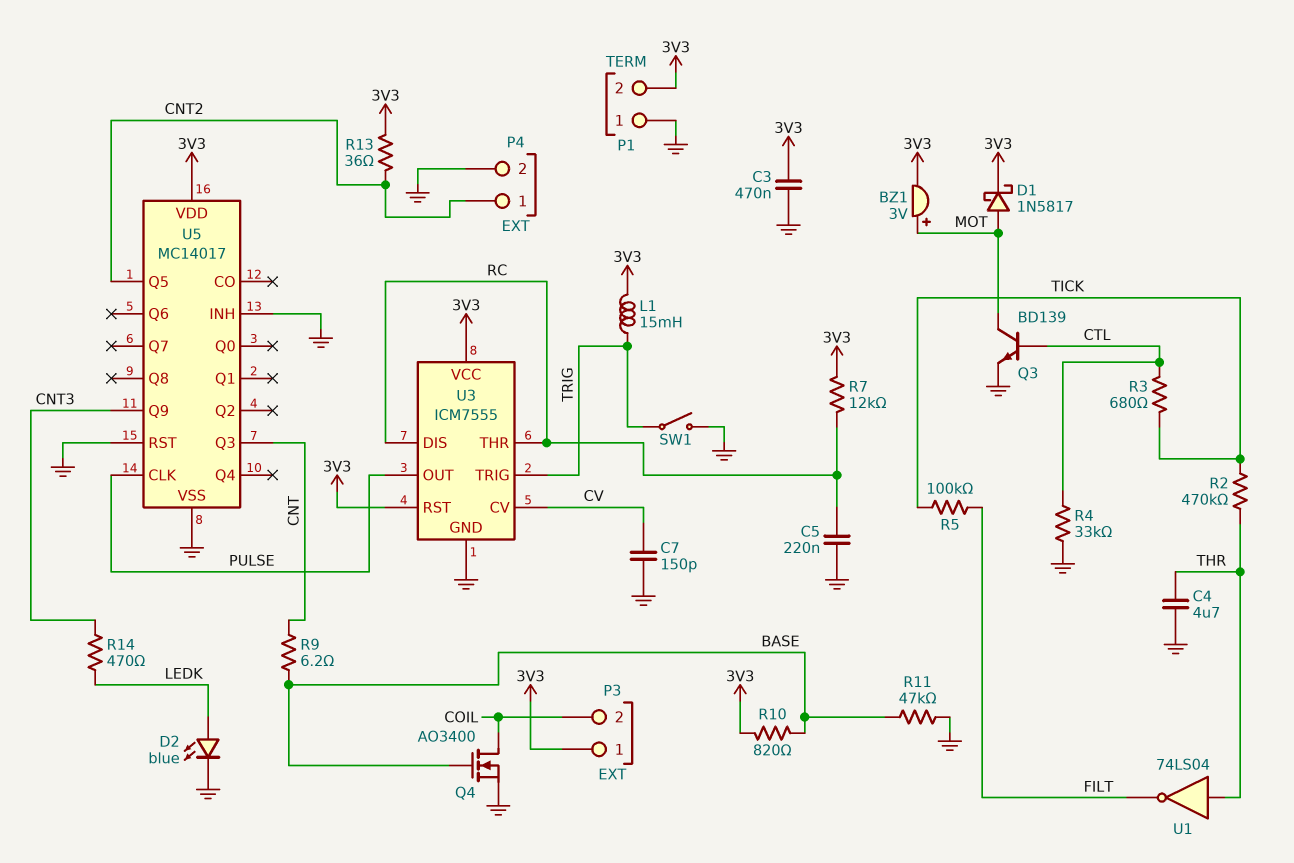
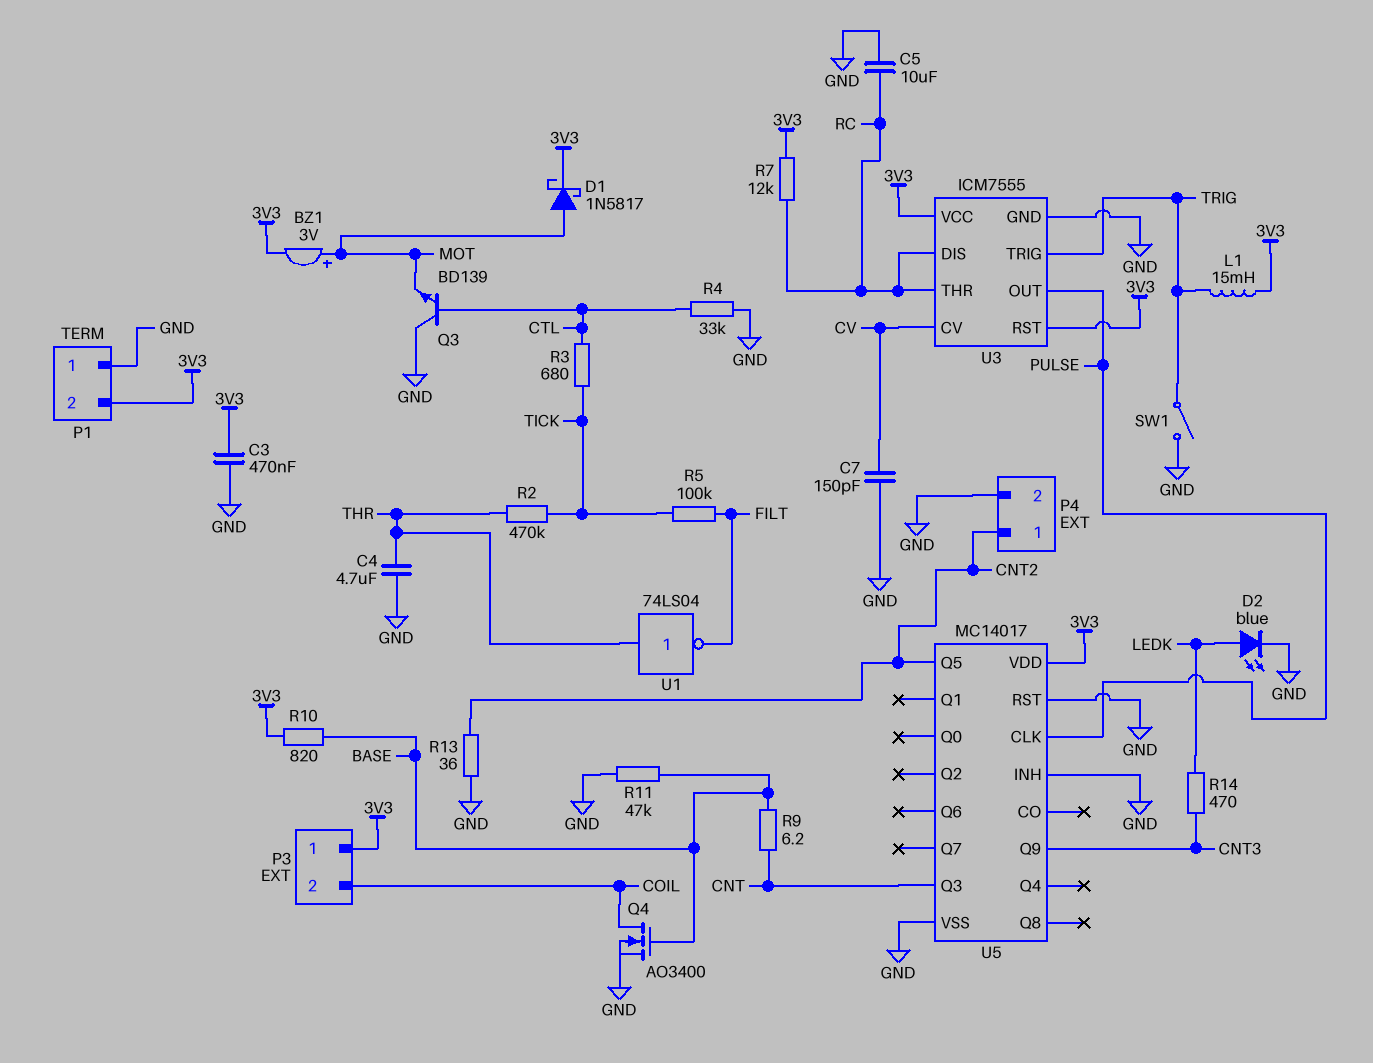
C5: 220nF (GND, RC) -> 10uF (GND, RC)
Q3: NPN BD139 (B CTL, C MOT, E GND) -> NPN BD139 (B CTL, C GND, E MOT)
R13: 36 (3V3, CNT2) -> 36 (CNT2, GND)

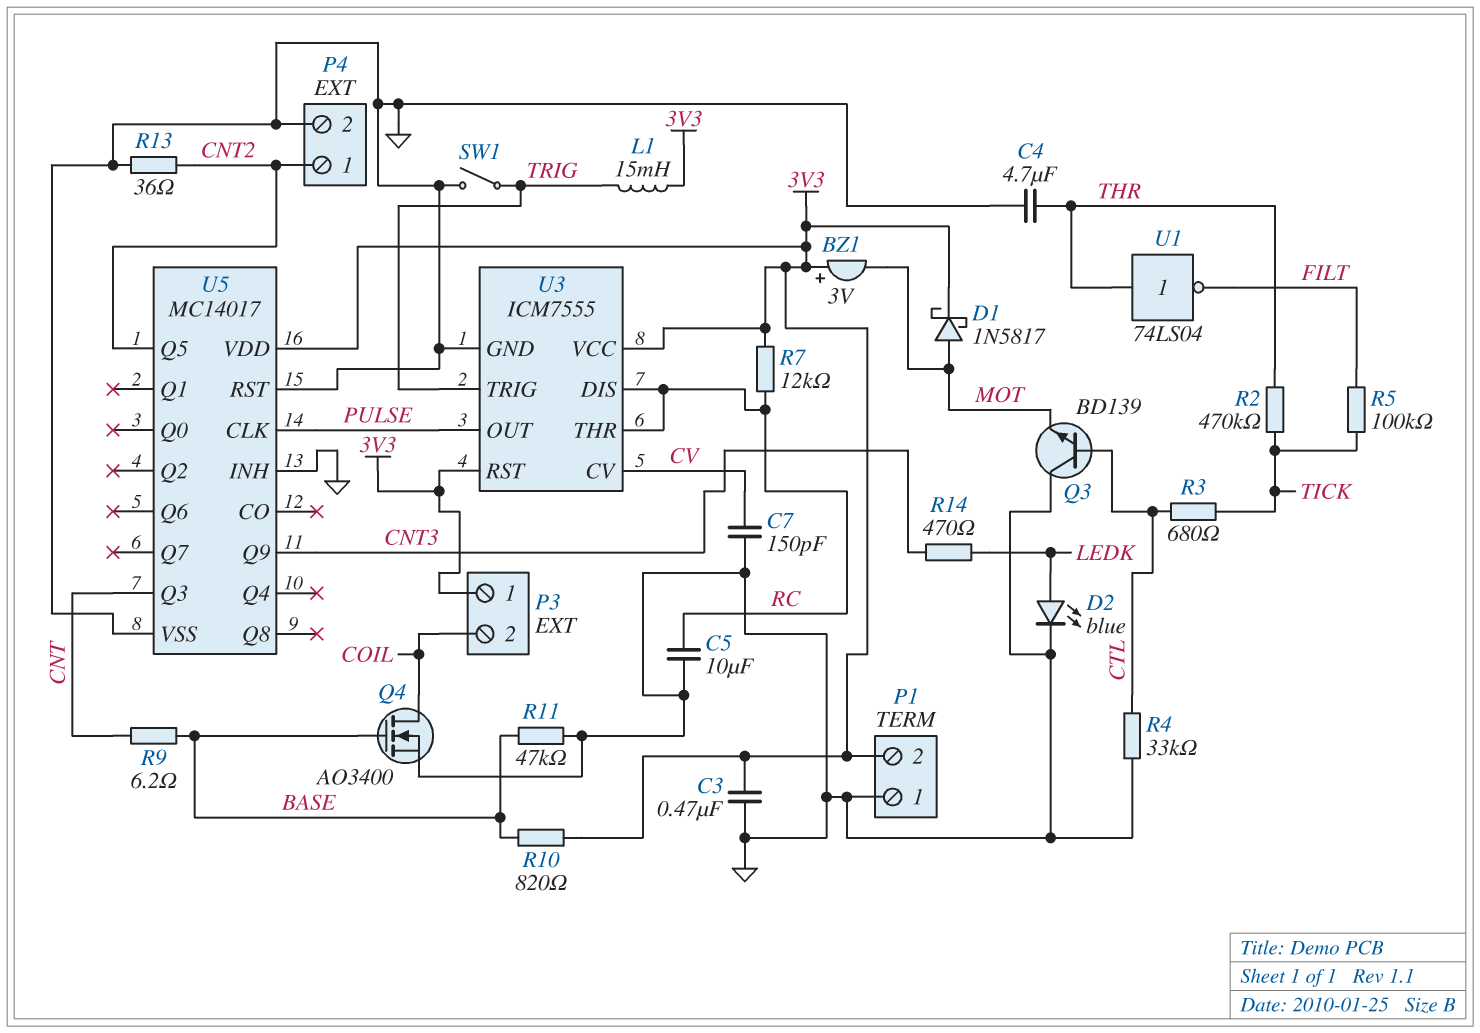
BZ1: buzzer 3V (plus MOT, minus 3V3) -> buzzer 3V (plus 3V3, minus MOT)

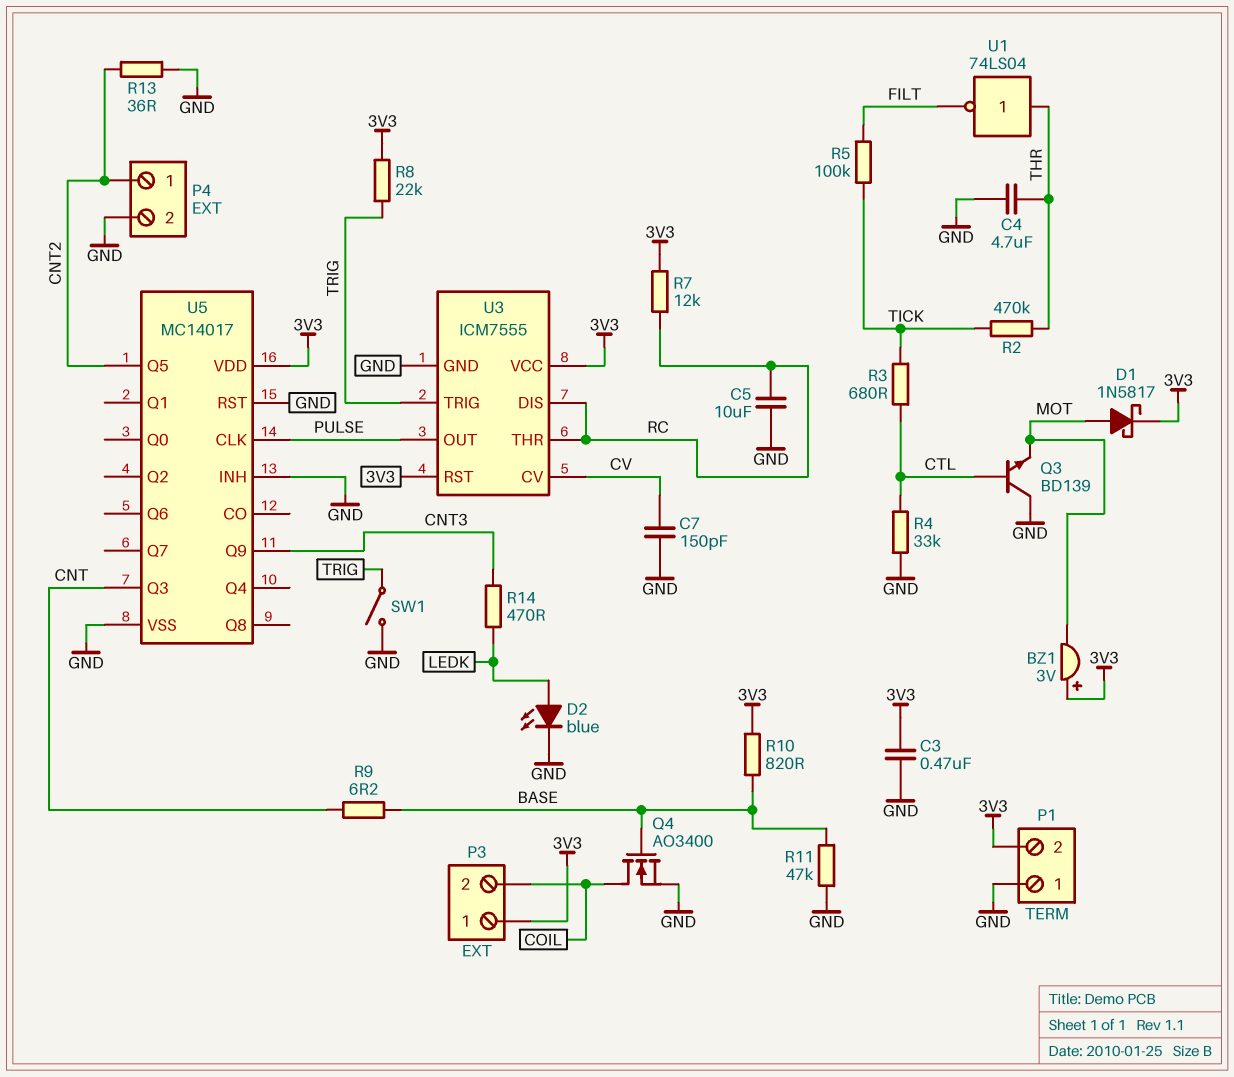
L1: 15mH (3V3, TRIG) -> none
R8: none -> 22k (3V3, TRIG)

